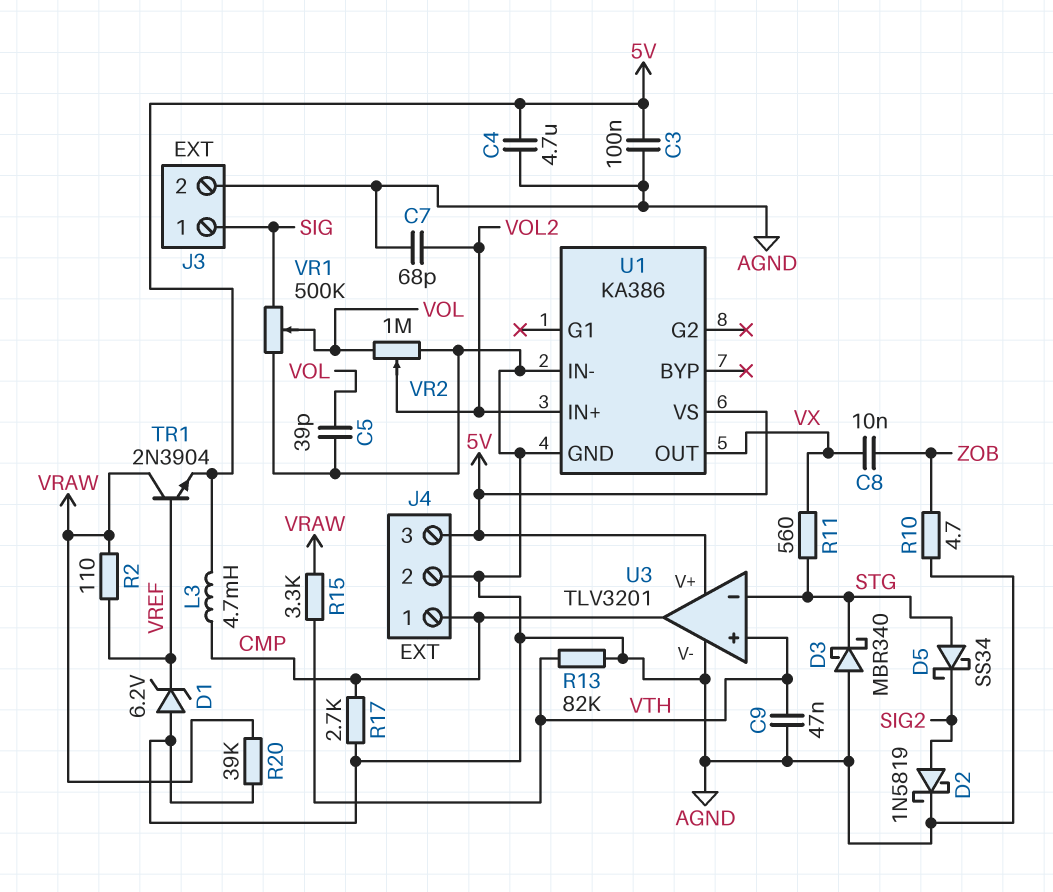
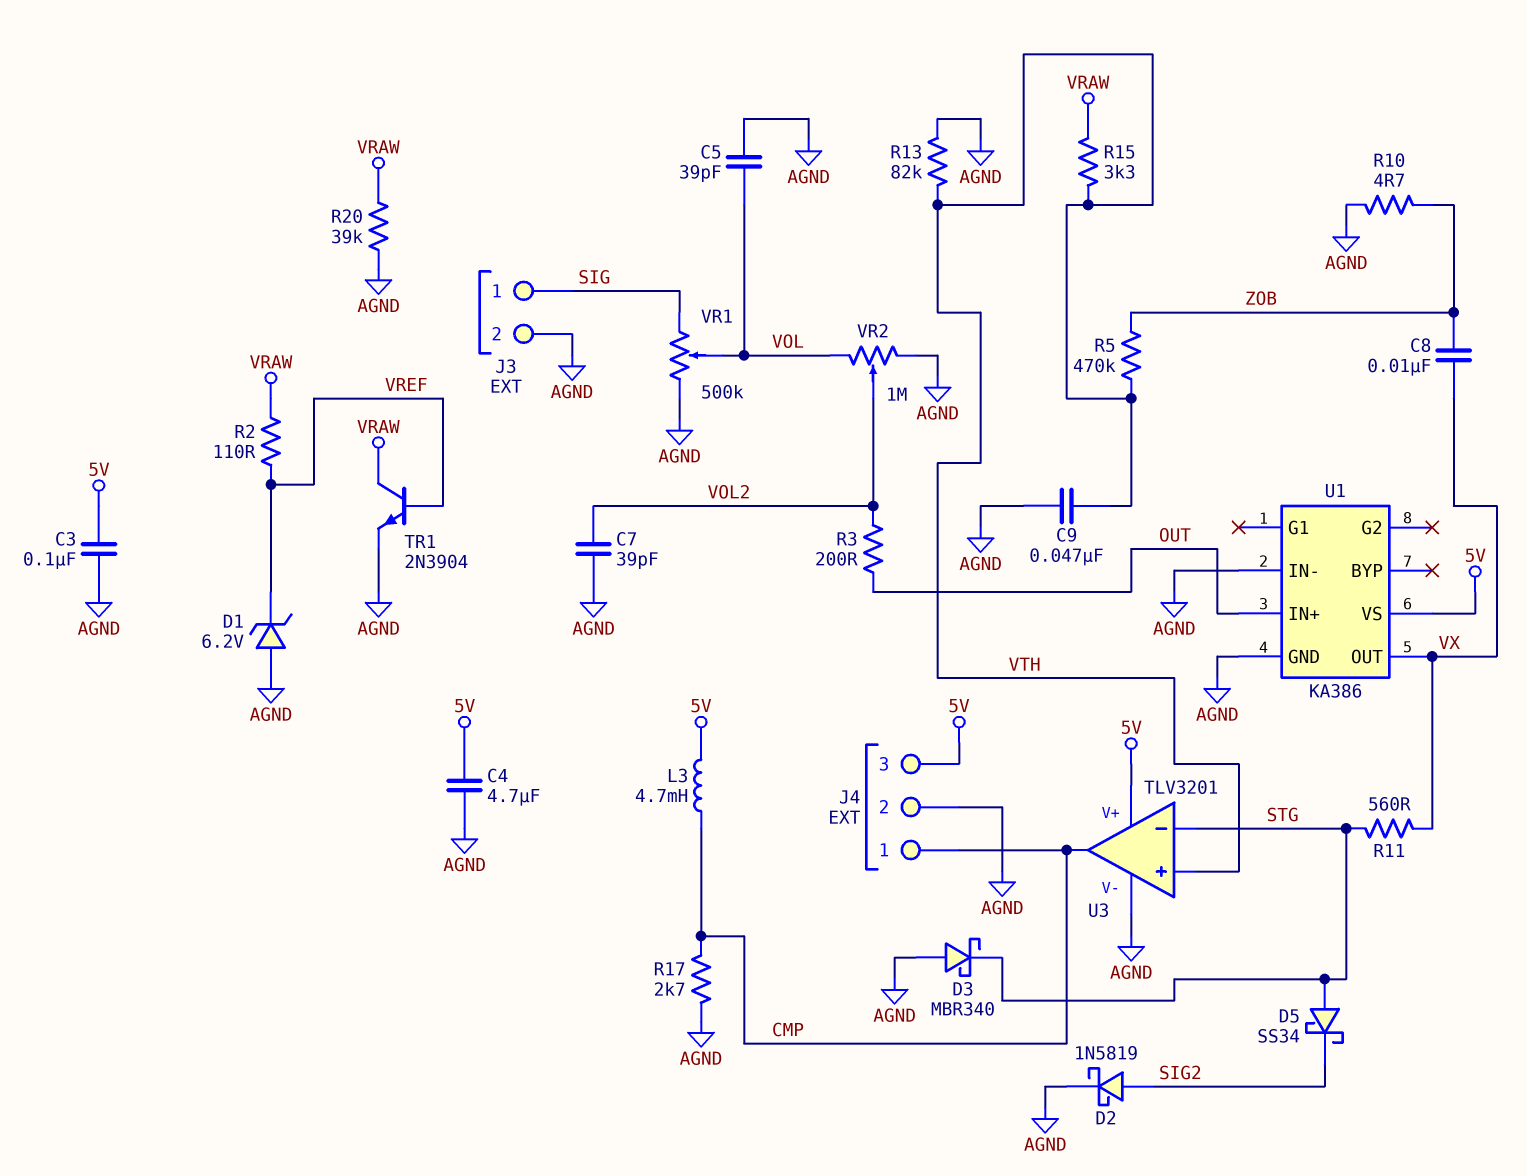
C7: 68pF (AGND, VOL2) -> 39pF (AGND, VOL2)
R3: none -> 200 (OUT, VOL2)
R5: none -> 470k (VTH, ZOB)
TR1: NPN 2N3904 (B VREF, C VRAW, E 5V) -> NPN 2N3904 (B VREF, C VRAW, E AGND)
U1 pin IN+: VOL2 -> OUT

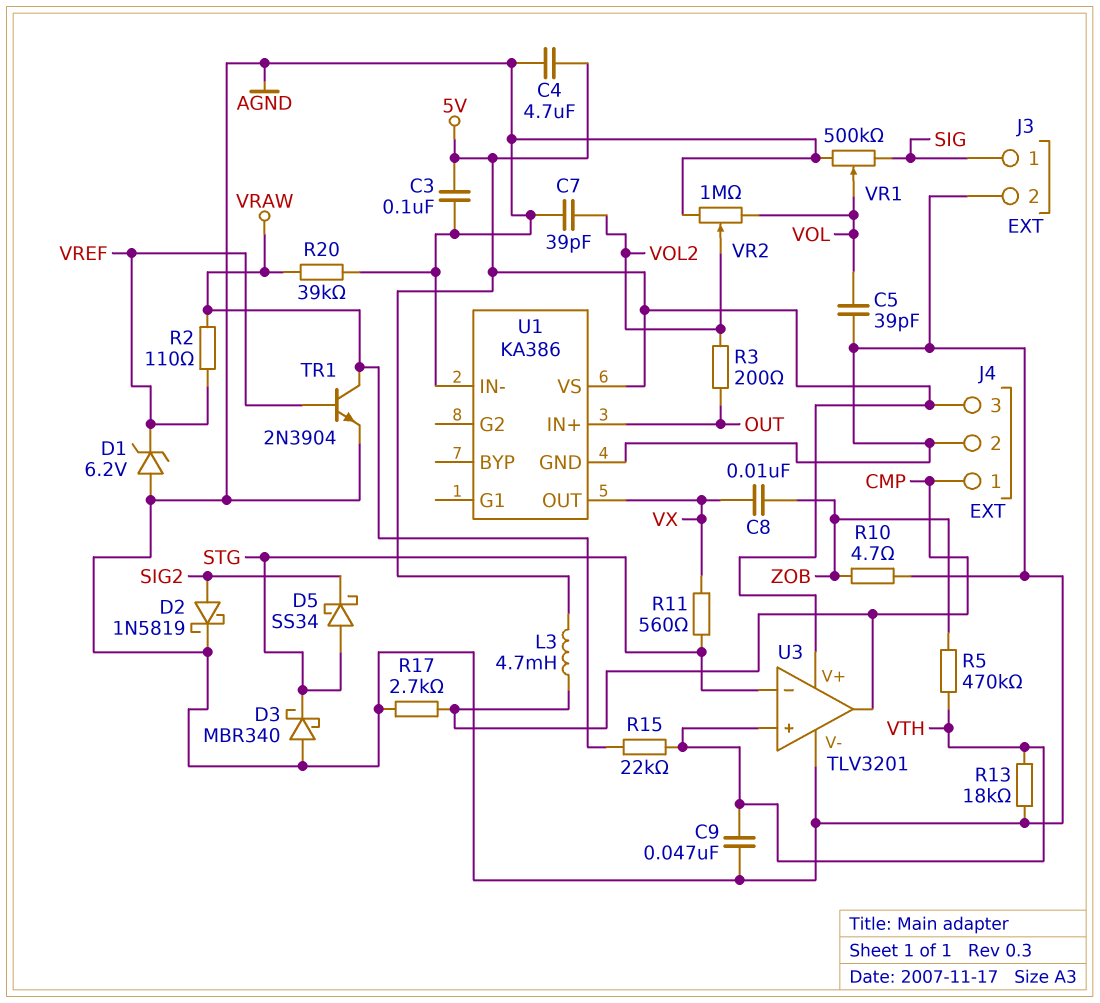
R13: 82k (AGND, VTH) -> 18k (AGND, VTH)
R15: 3.3k (VRAW, VTH) -> 22k (VRAW, VTH)

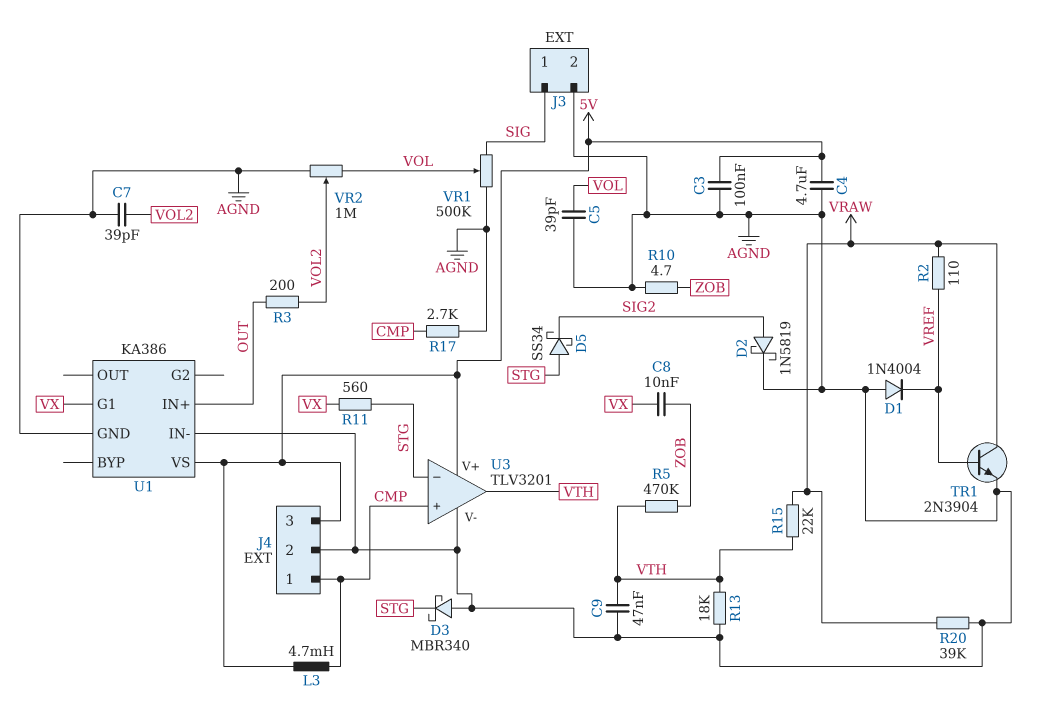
D1: zener 6.2V (A AGND, K VREF) -> diode 1N4004 (A AGND, K VREF)
U1 pin G1: none -> VX
U1 pin OUT: VX -> none
U3 pin in+: VTH -> CMP
U3 pin out: CMP -> VTH

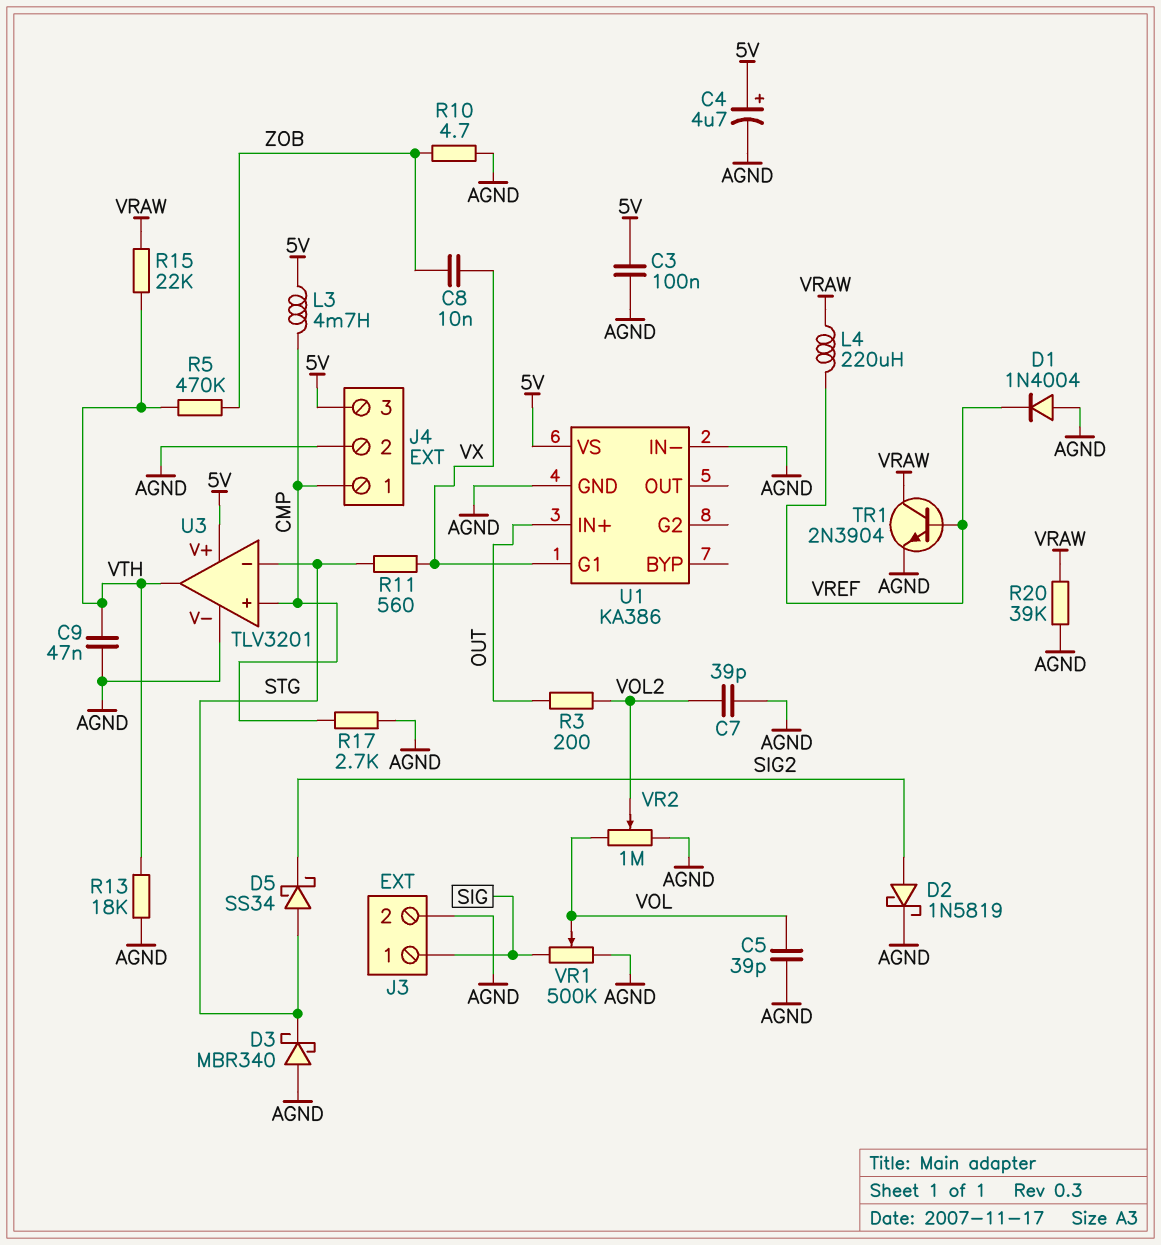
C4: 4.7uF (5V, AGND) -> 4.7uF (plus 5V, minus AGND)
L4: none -> 220uH (VRAW, VREF)
R2: 110 (VRAW, VREF) -> none

